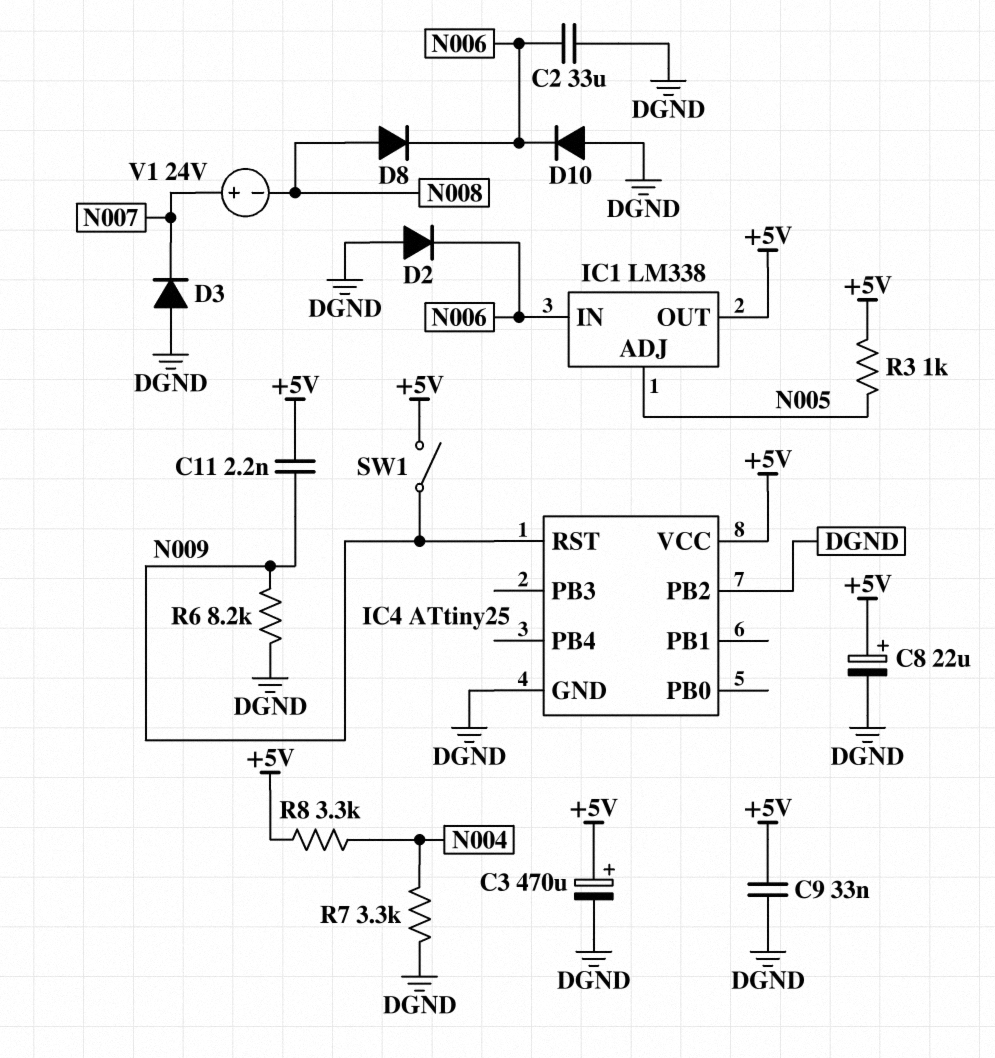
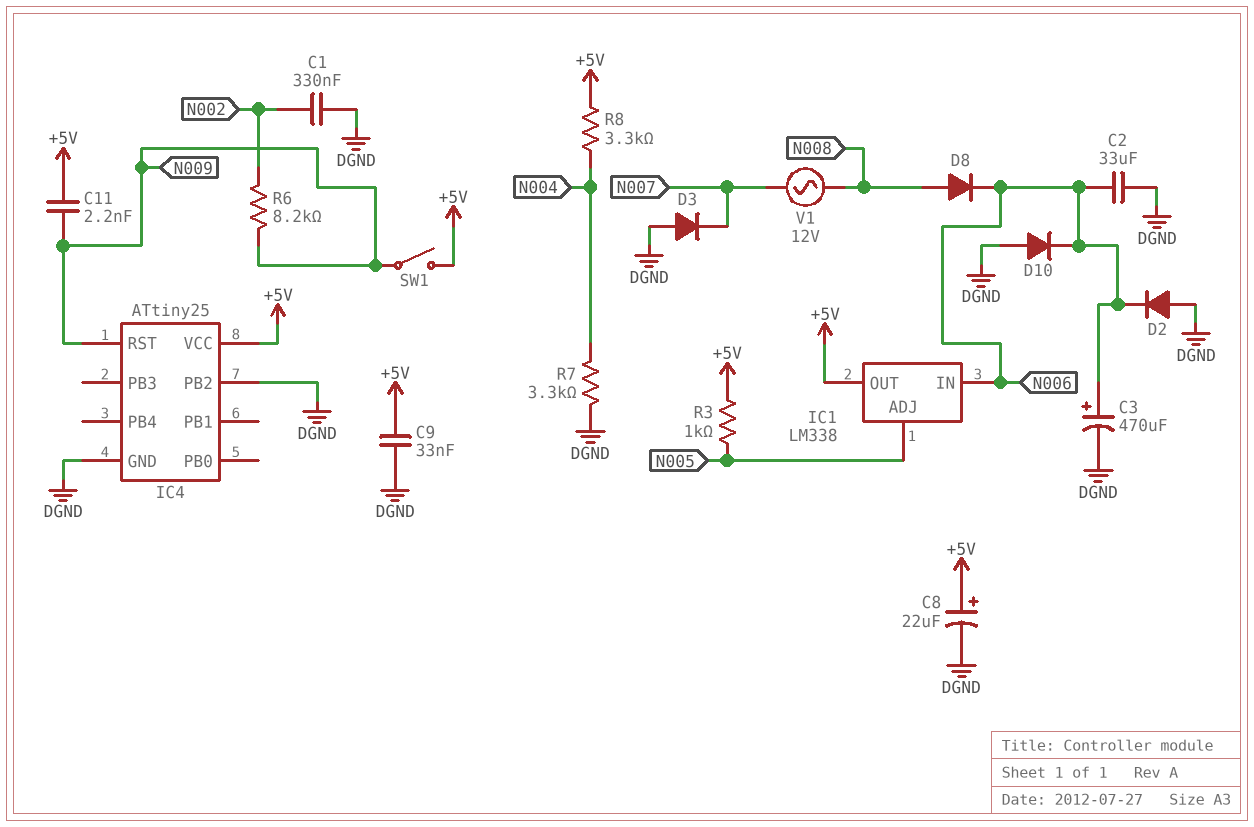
C1: none -> 330nF (DGND, N002)
C3: 470uF (plus +5V, minus DGND) -> 470uF (plus N006, minus DGND)
R6: 8.2k (DGND, N009) -> 8.2k (N002, N009)
V1: 24V (plus N007, minus N008) -> AC 12V (N007, N008)

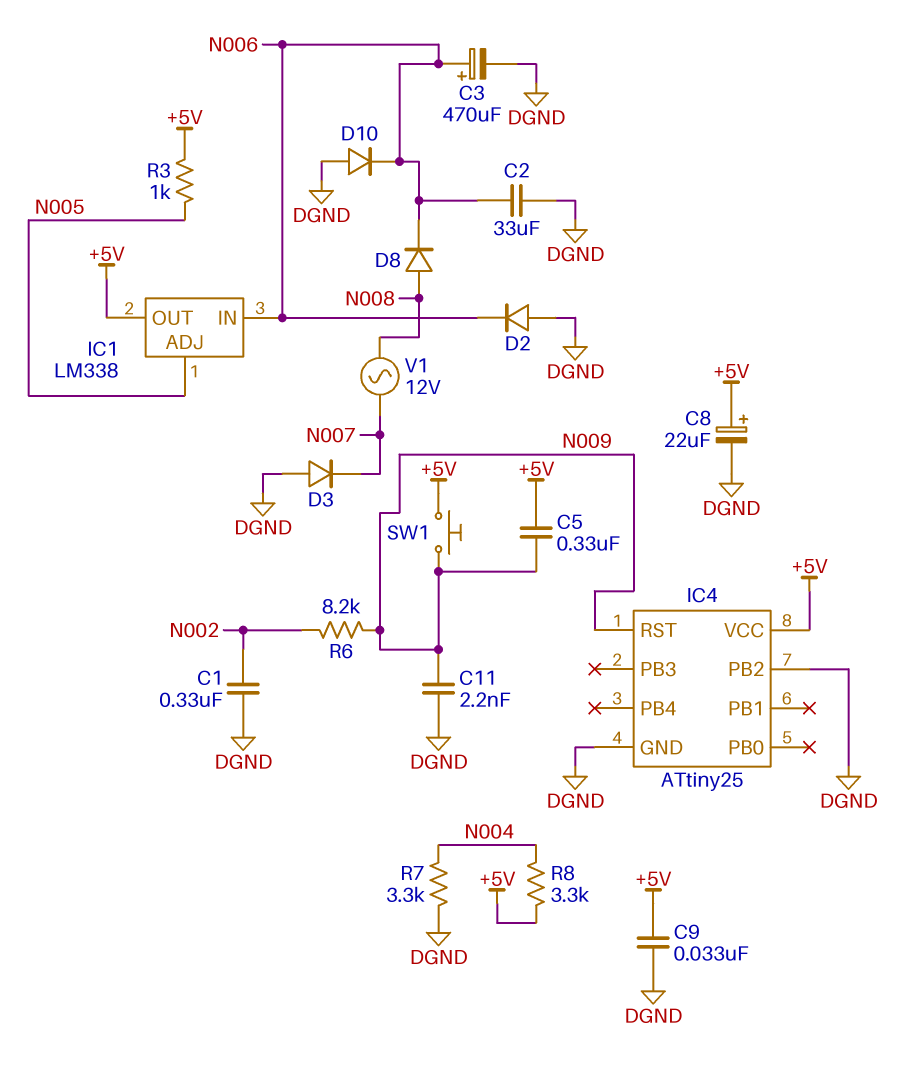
C5: none -> 330nF (+5V, N009)
C11: 2.2nF (+5V, N009) -> 2.2nF (DGND, N009)
SW1: switch (+5V, N009) -> button (+5V, N009)

